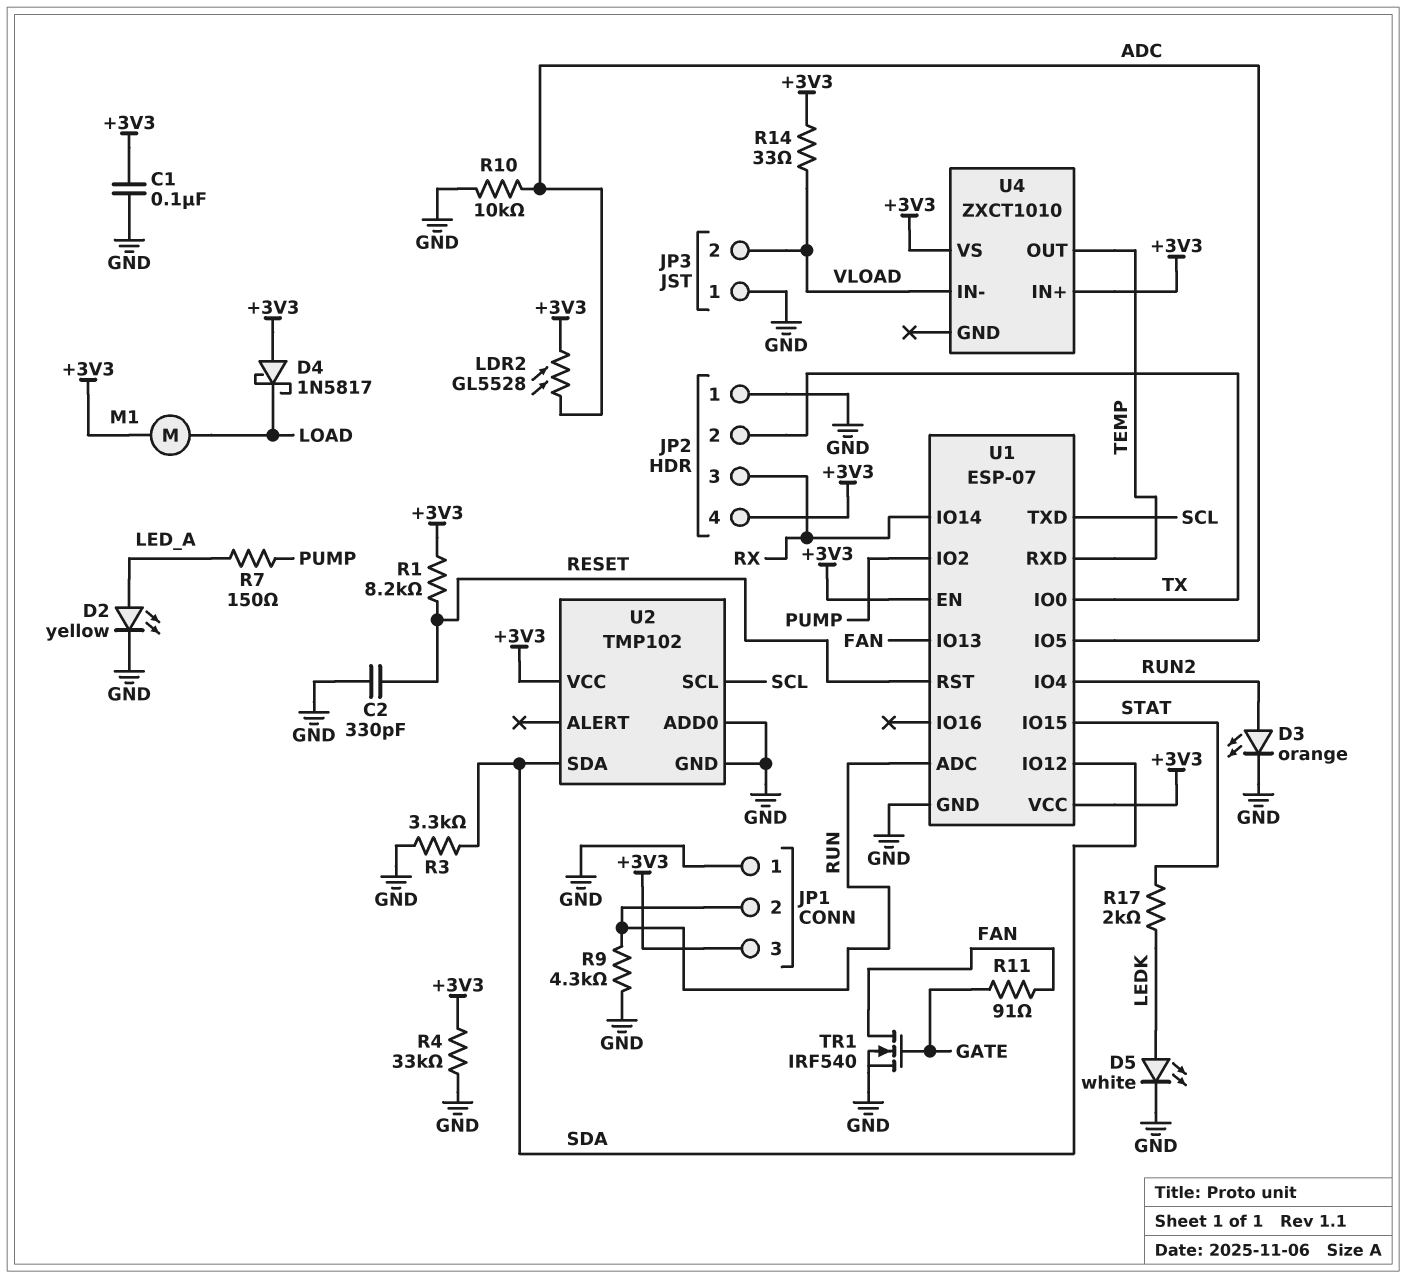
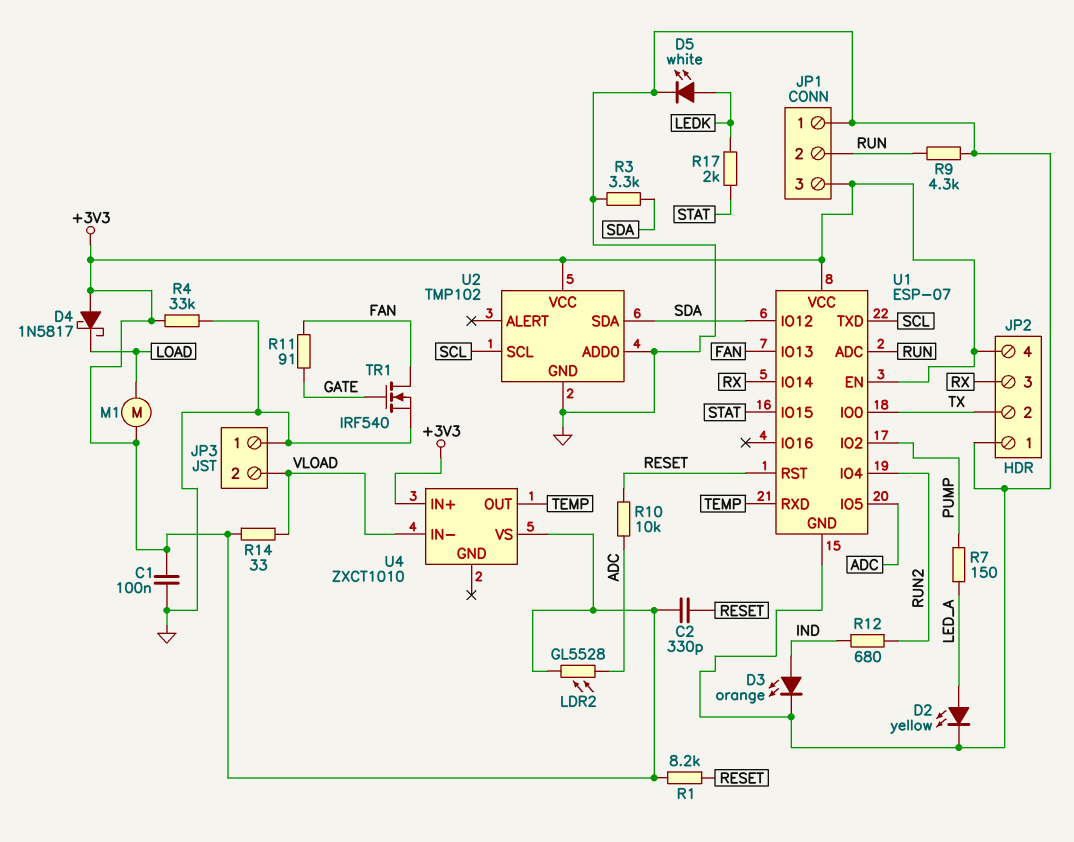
C2: 330pF (GND, RESET) -> 330pF (+3V3, RESET)
D3: LED orange (A RUN2, K GND) -> LED orange (A IND, K GND)
R10: 10k (ADC, GND) -> 10k (ADC, RESET)
R12: none -> 680 (IND, RUN2)

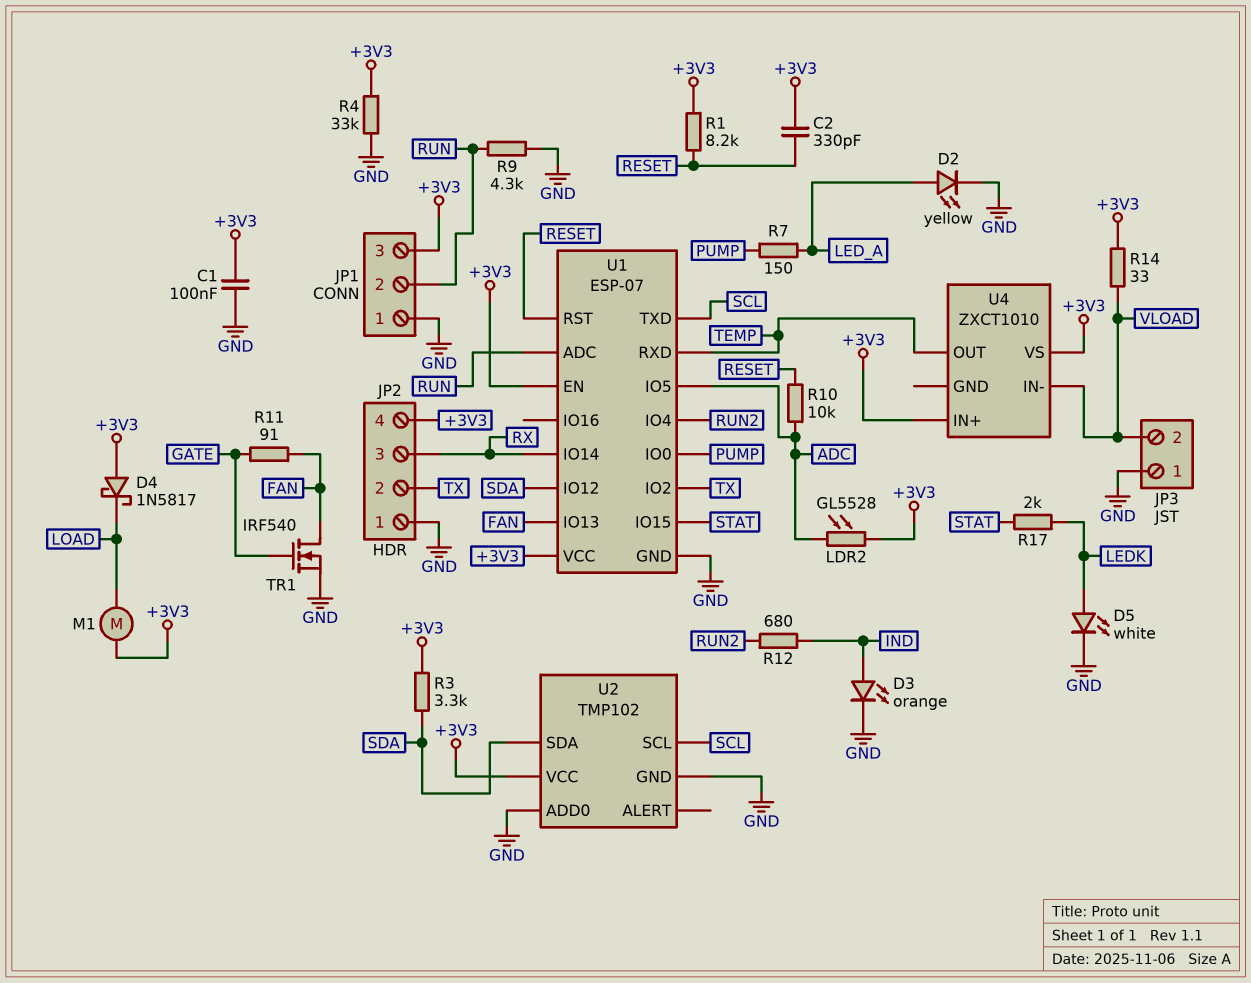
R3: 3.3k (GND, SDA) -> 3.3k (+3V3, SDA)
U1 pin IO0: TX -> PUMP
U1 pin IO2: PUMP -> TX

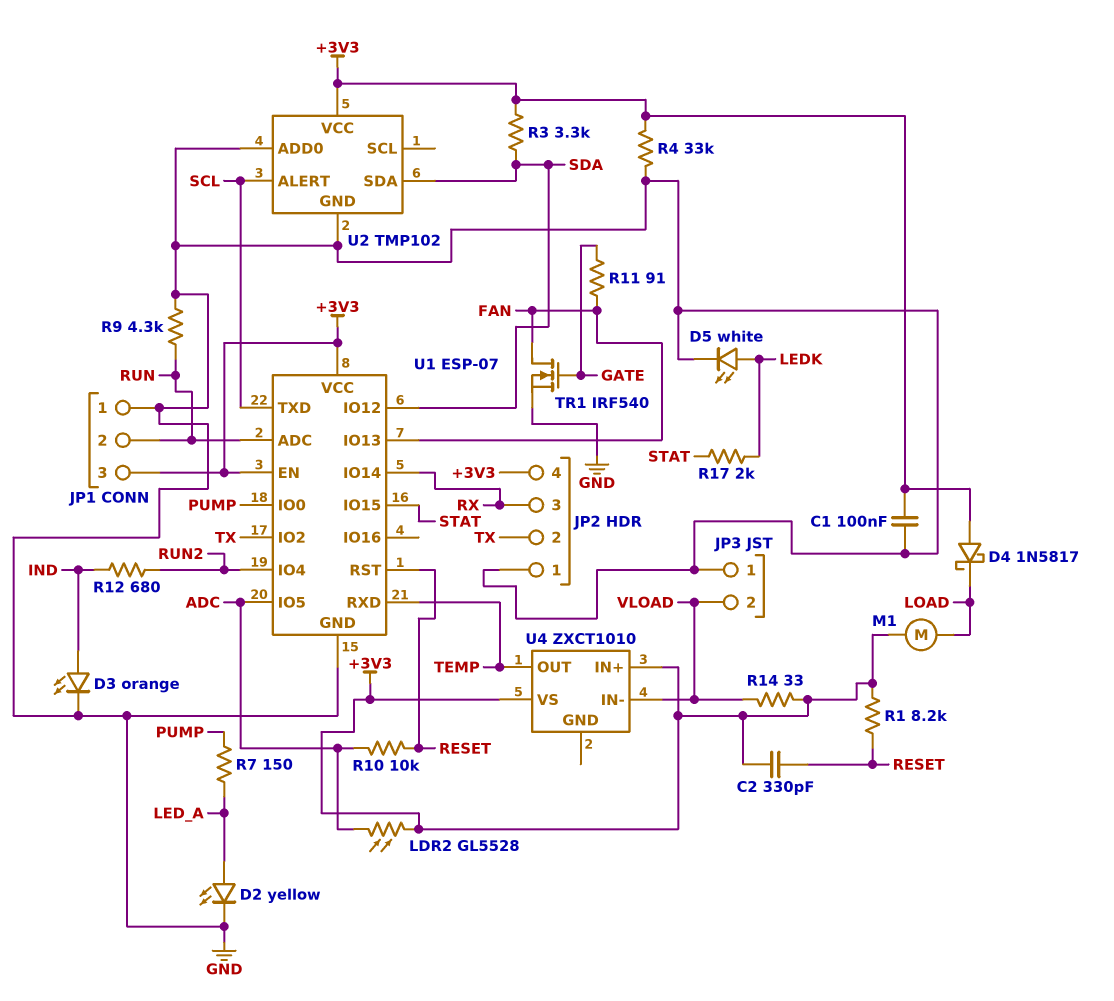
U2 pin ALERT: none -> SCL
U2 pin SCL: SCL -> none

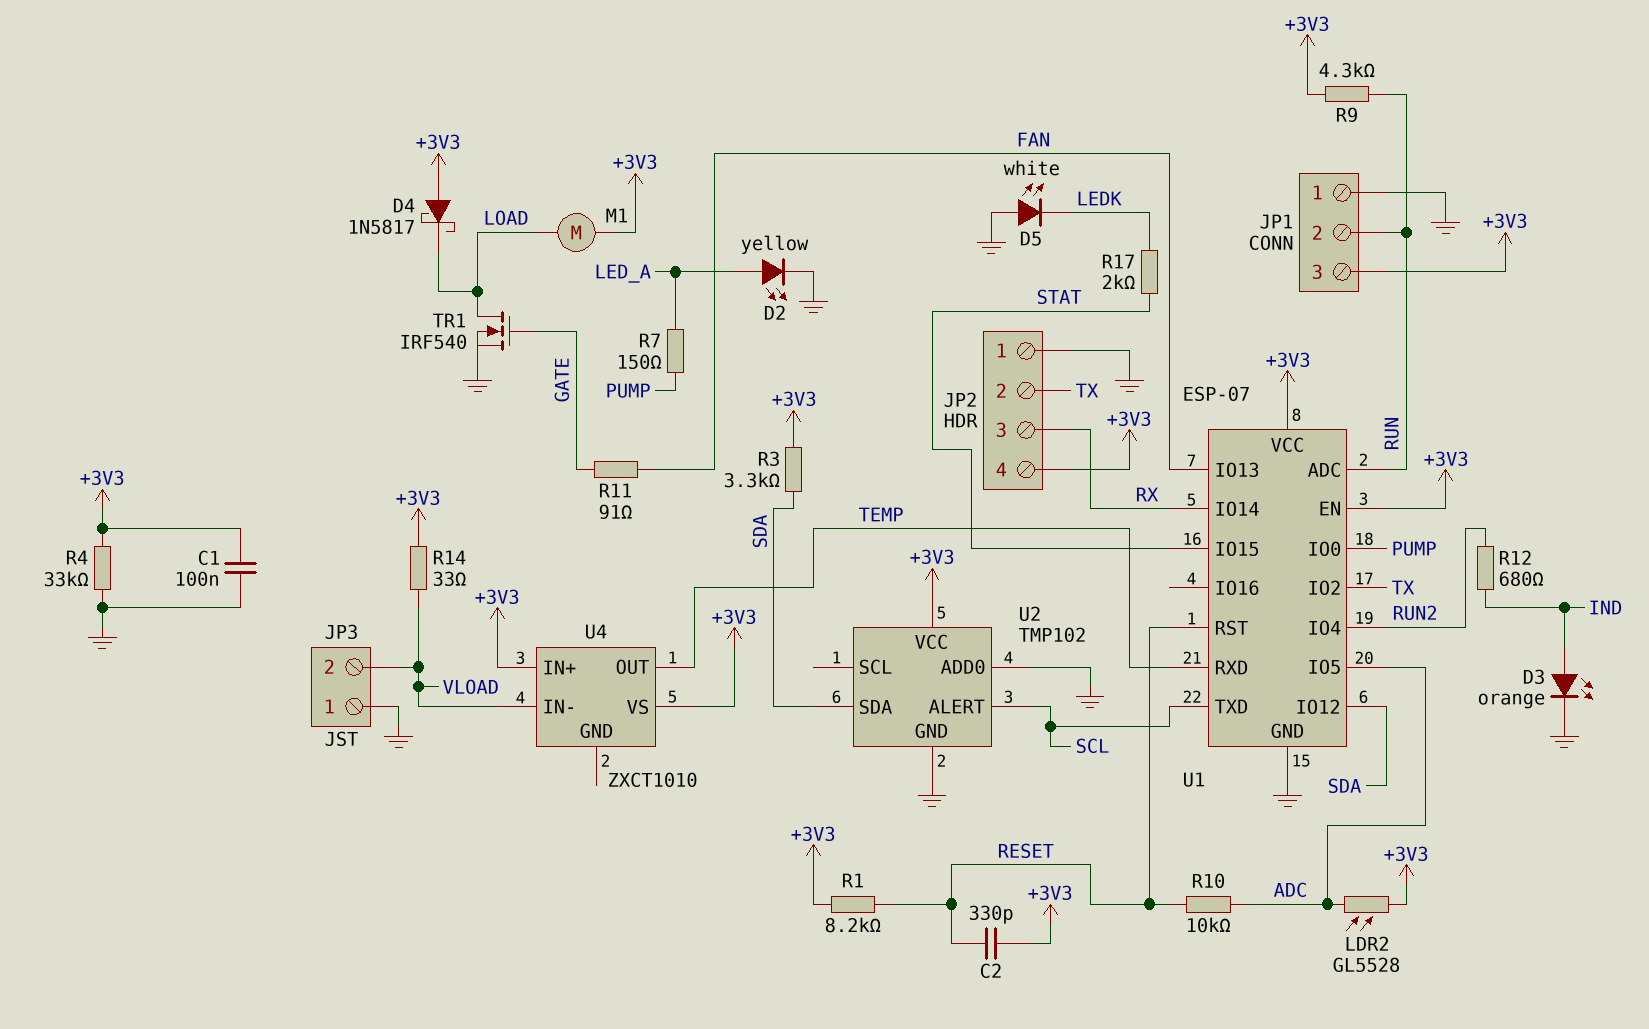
D5: LED white (A LEDK, K GND) -> LED white (A GND, K LEDK)
R9: 4.3k (GND, RUN) -> 4.3k (+3V3, RUN)
TR1: NMOS IRF540 (G GATE, D FAN, S GND) -> NMOS IRF540 (G GATE, D LOAD, S GND)

